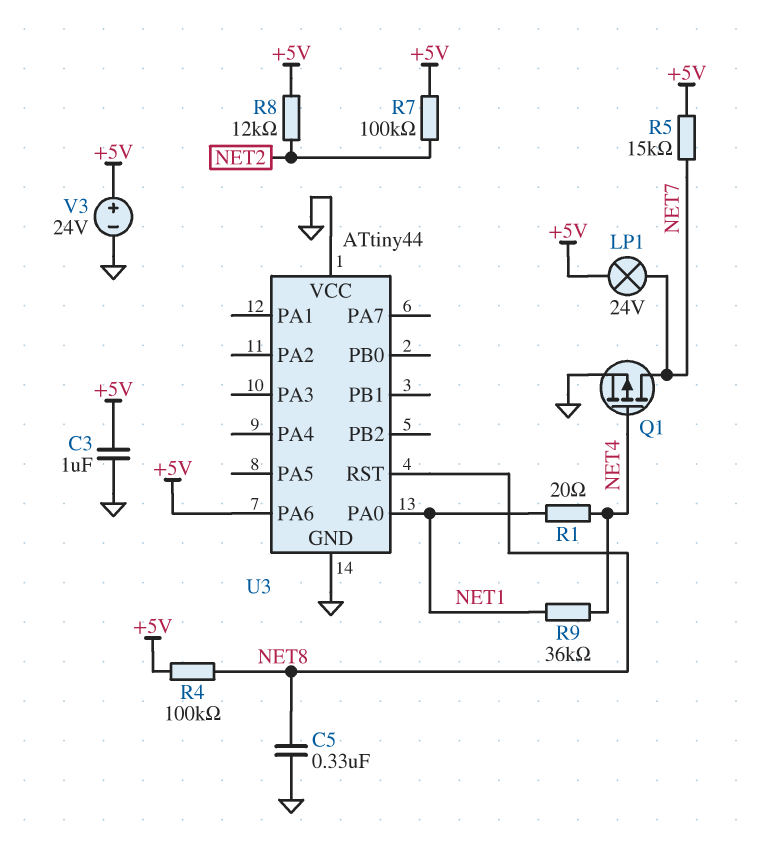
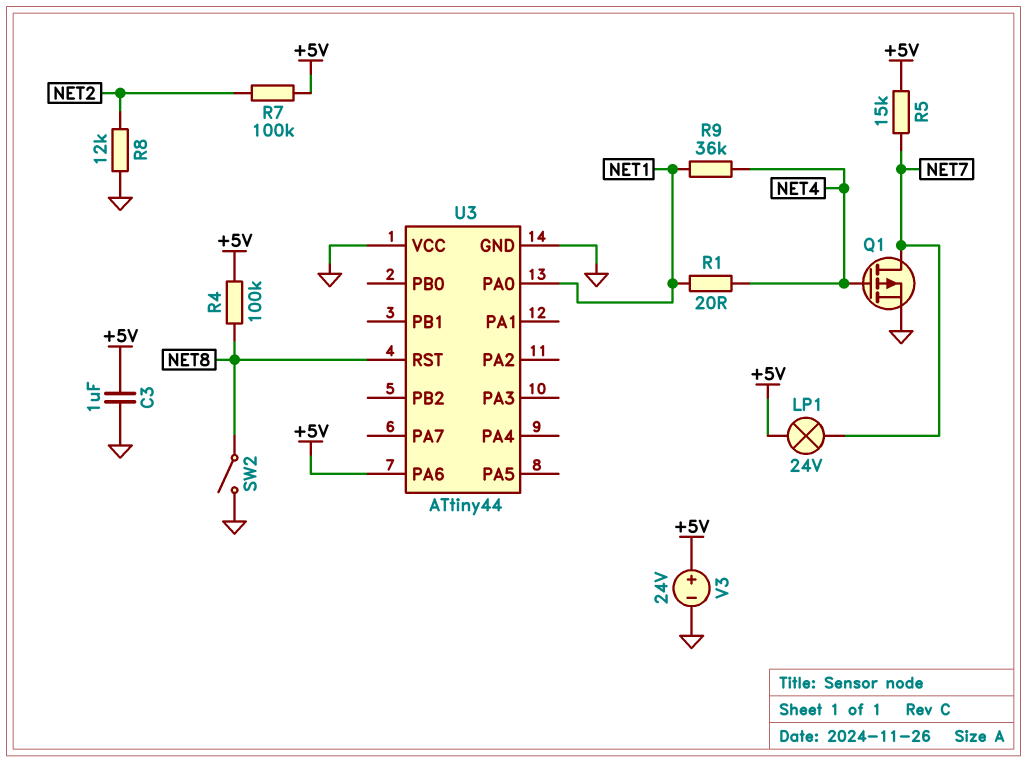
C5: 330nF (GND, NET8) -> none
R8: 12k (+5V, NET2) -> 12k (GND, NET2)
SW2: none -> switch (GND, NET8)

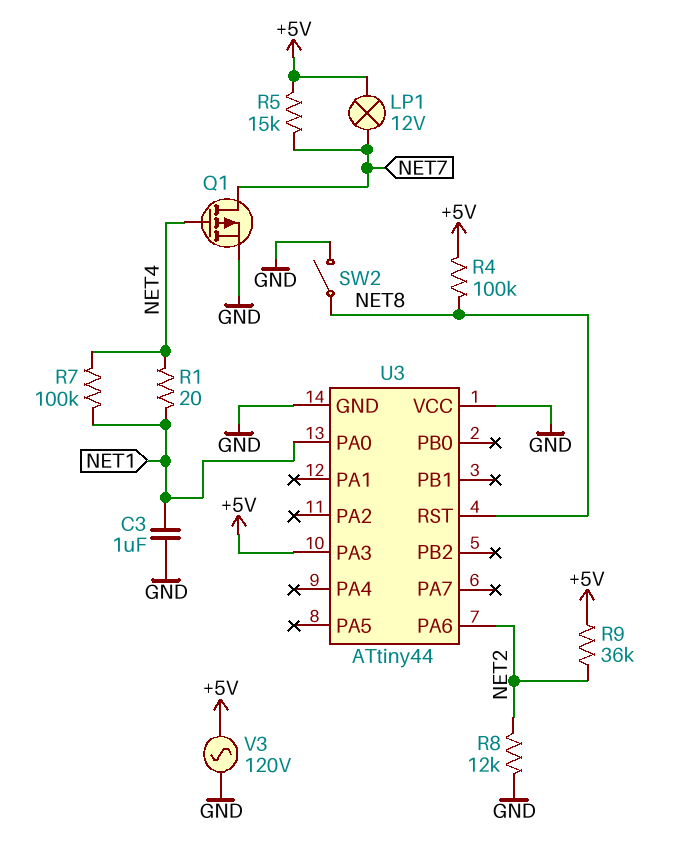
C3: 1uF (+5V, GND) -> 1uF (GND, NET1)
LP1: lamp 24V (+5V, NET7) -> lamp 12V (+5V, NET7)
R7: 100k (+5V, NET2) -> 100k (NET1, NET4)
R9: 36k (NET1, NET4) -> 36k (+5V, NET2)
U3 pin PA3: none -> +5V
U3 pin PA6: +5V -> NET2
V3: 24V (plus +5V, minus GND) -> AC 120V (+5V, GND)

